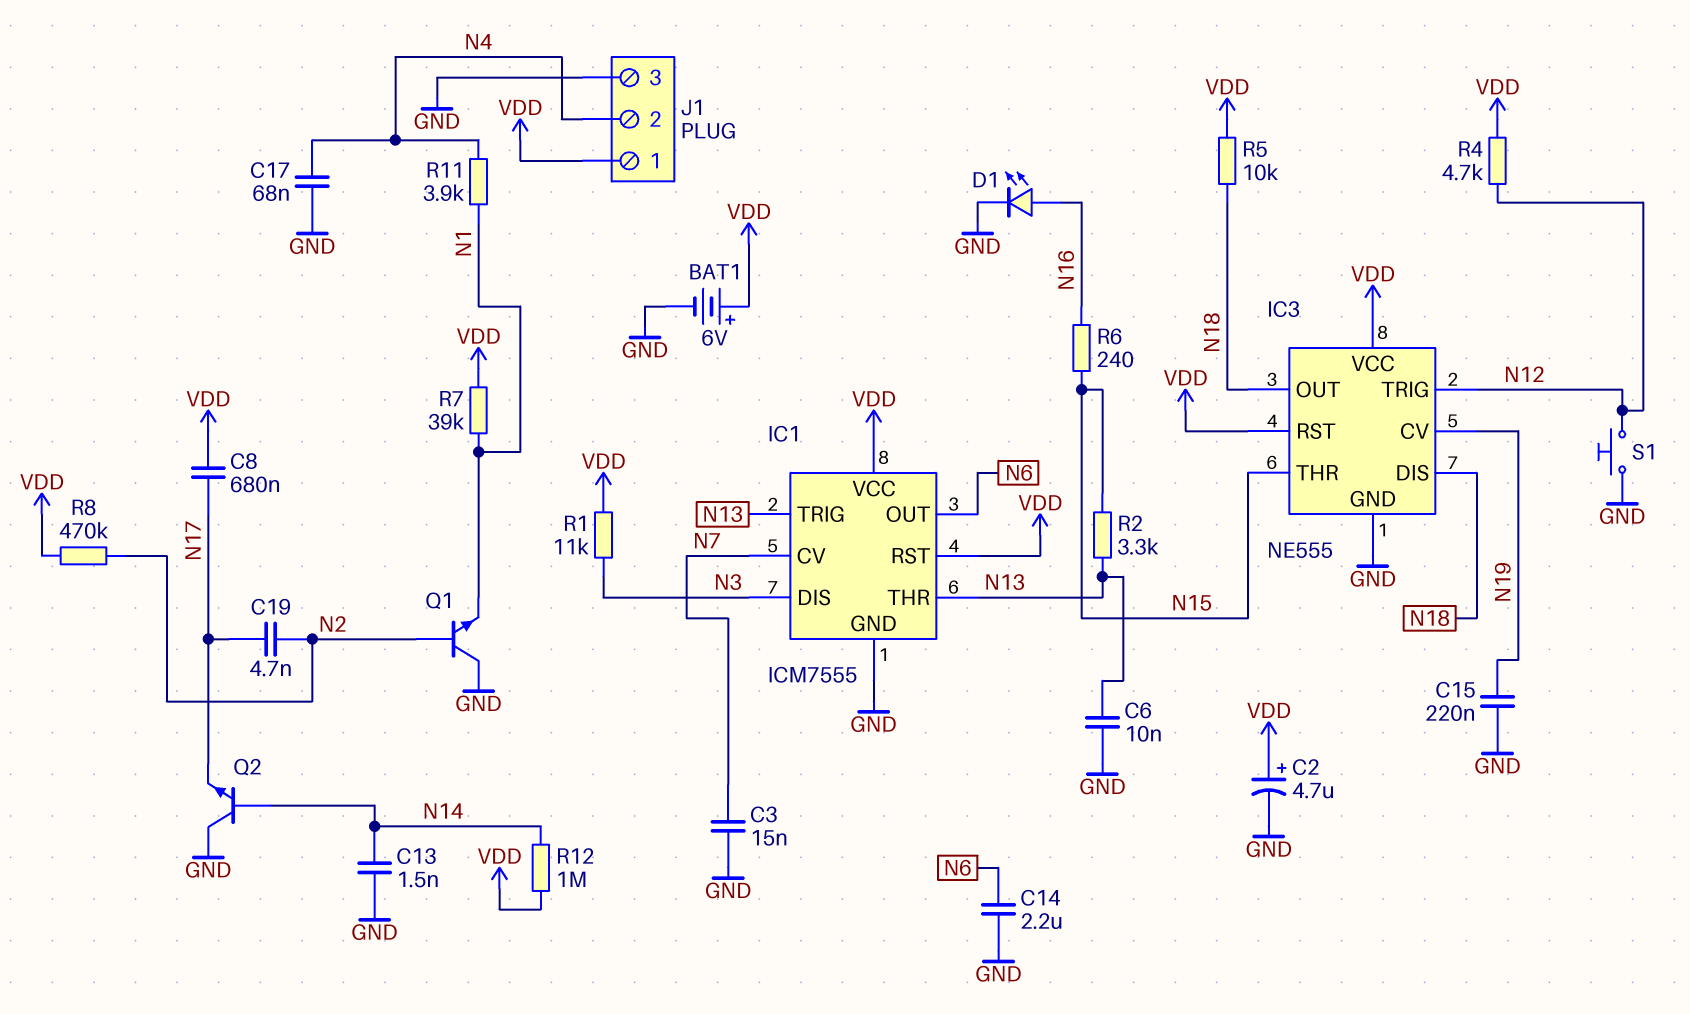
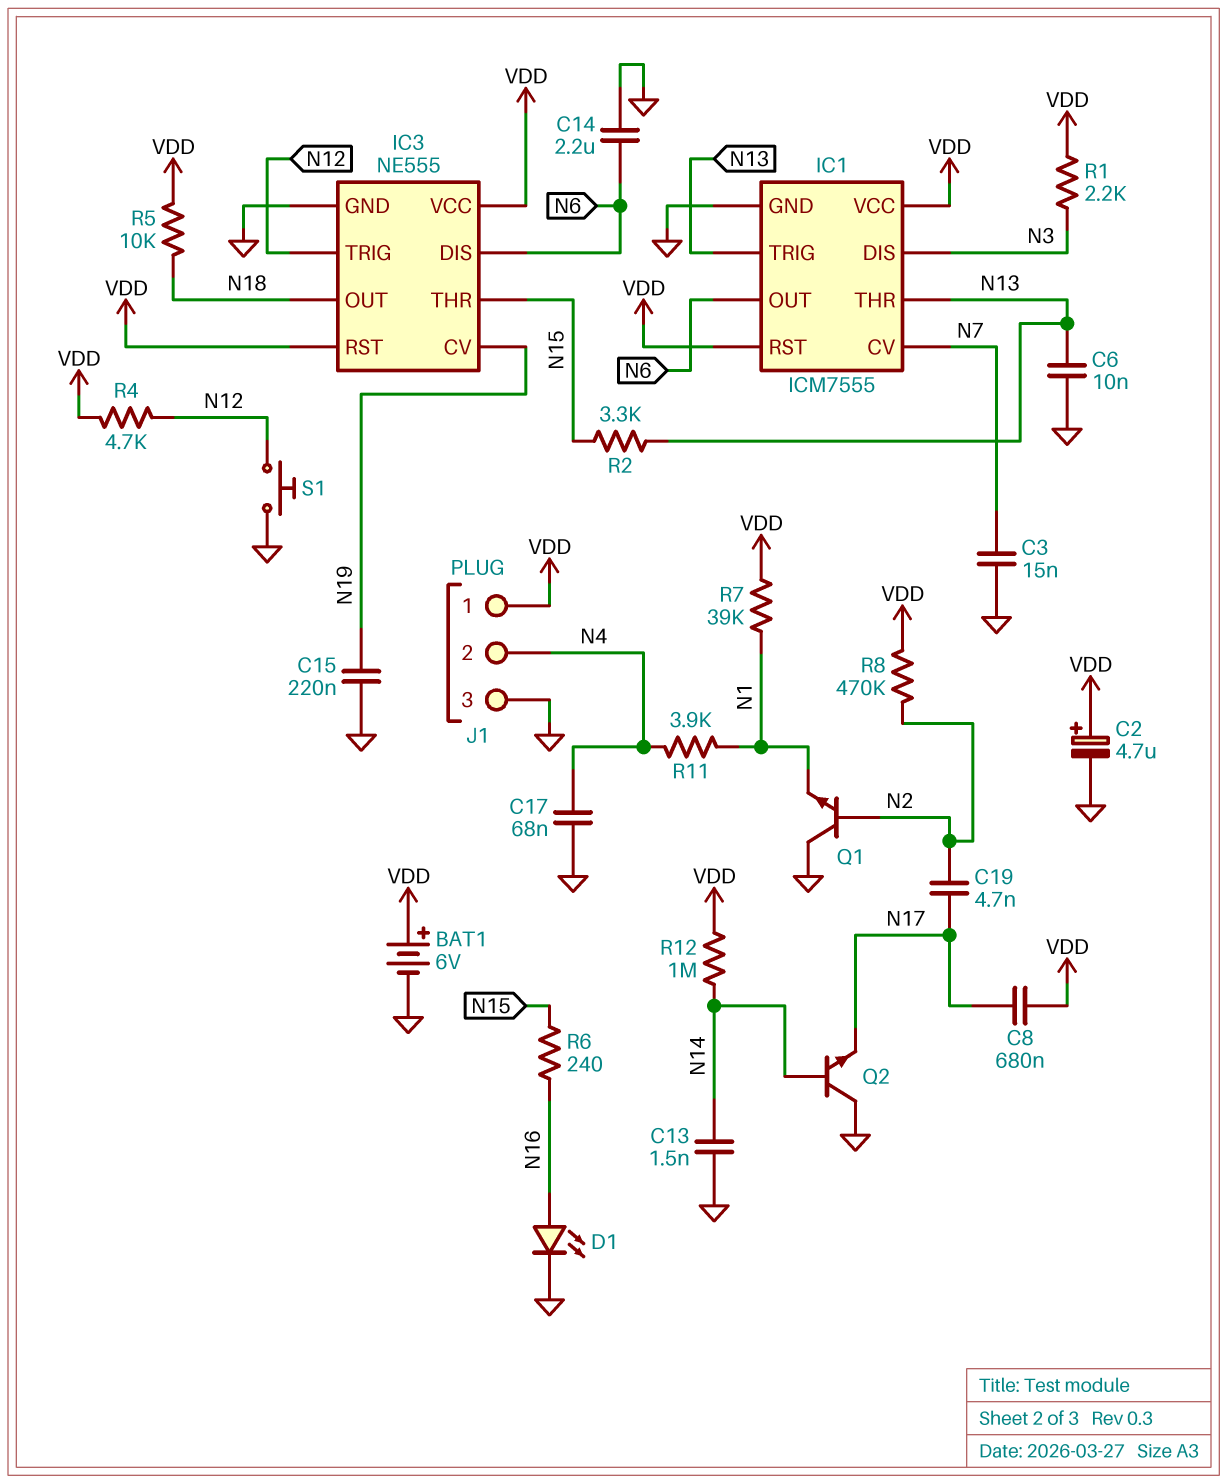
IC3 pin DIS: N18 -> N6
R1: 11k (N3, VDD) -> 2.2k (N3, VDD)

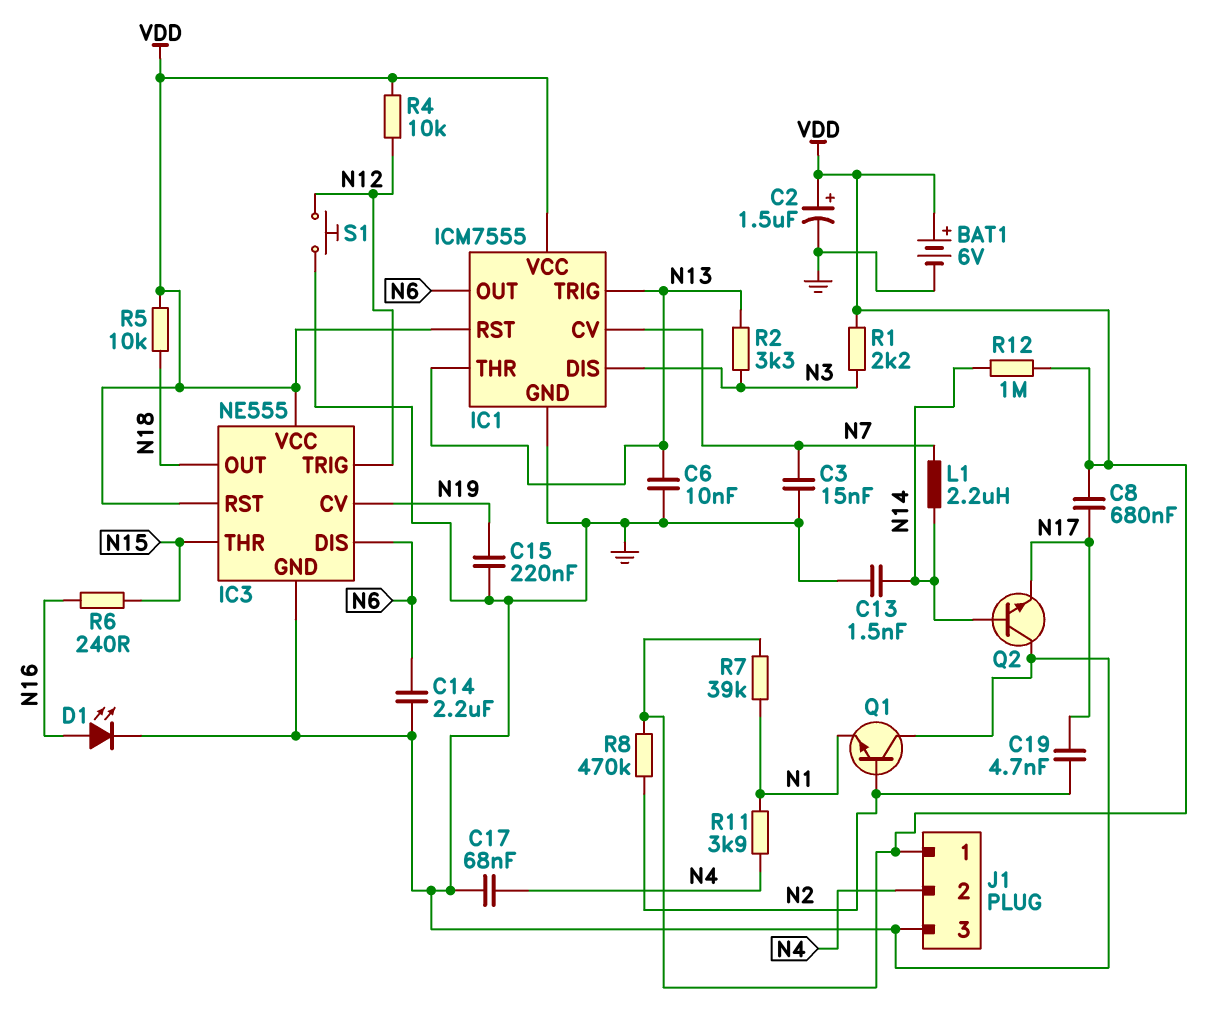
C2: 4.7uF (plus VDD, minus GND) -> 1.5uF (plus VDD, minus GND)
L1: none -> 2.2uH (N7, N14)
R2: 3.3k (N13, N15) -> 3.3k (N3, N13)
R4: 4.7k (N12, VDD) -> 10k (N12, VDD)

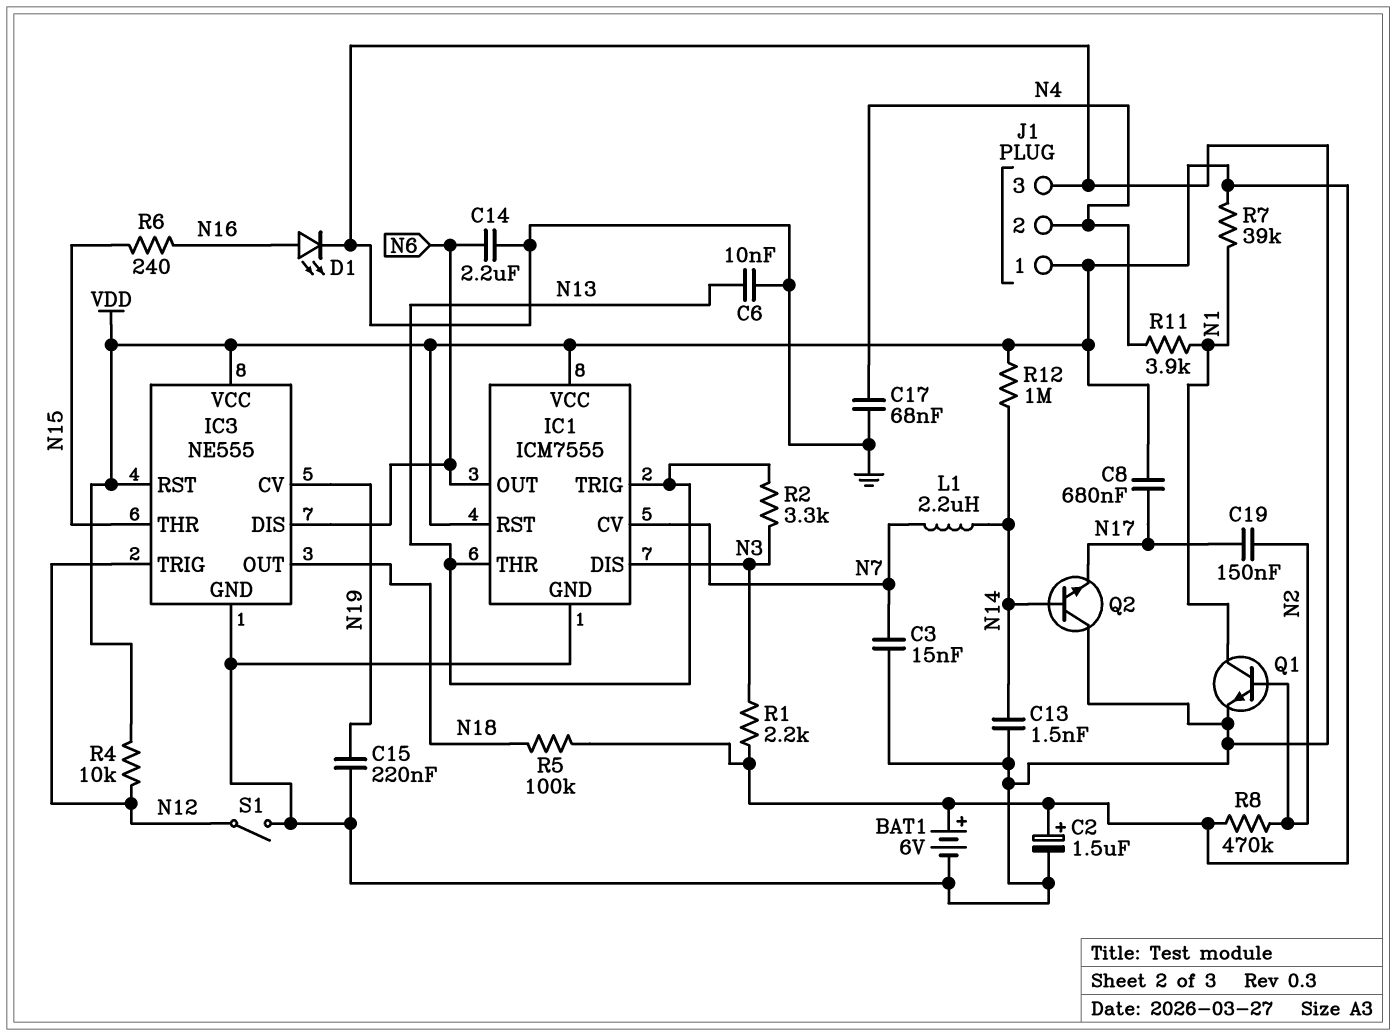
C19: 4.7nF (N2, N17) -> 150nF (N2, N17)
Q1: NPN (B N2, C GND, E N1) -> NPN (B N2, C N1, E GND)
R5: 10k (N18, VDD) -> 100k (N18, VDD)
S1: button (GND, N12) -> switch (GND, N12)

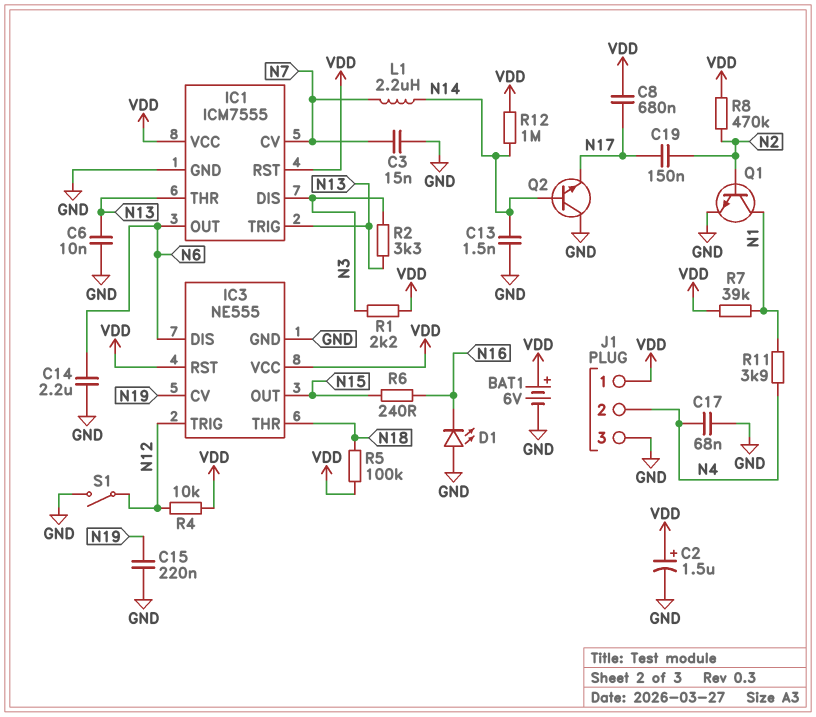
D1: LED (A N16, K GND) -> LED (A GND, K N16)
IC3 pin OUT: N18 -> N15
IC3 pin THR: N15 -> N18

